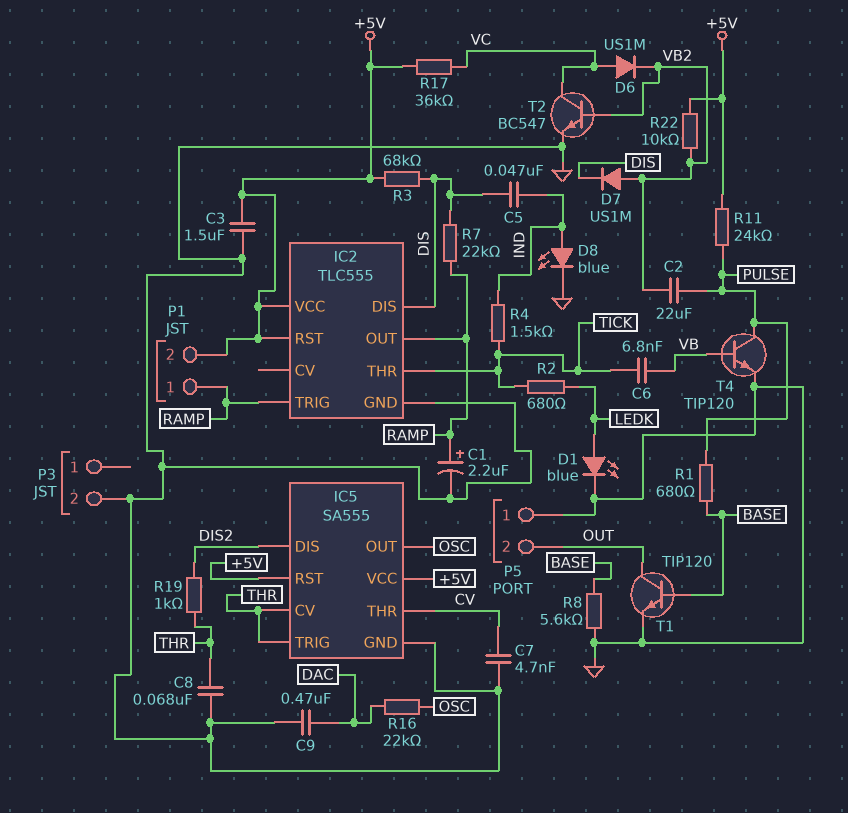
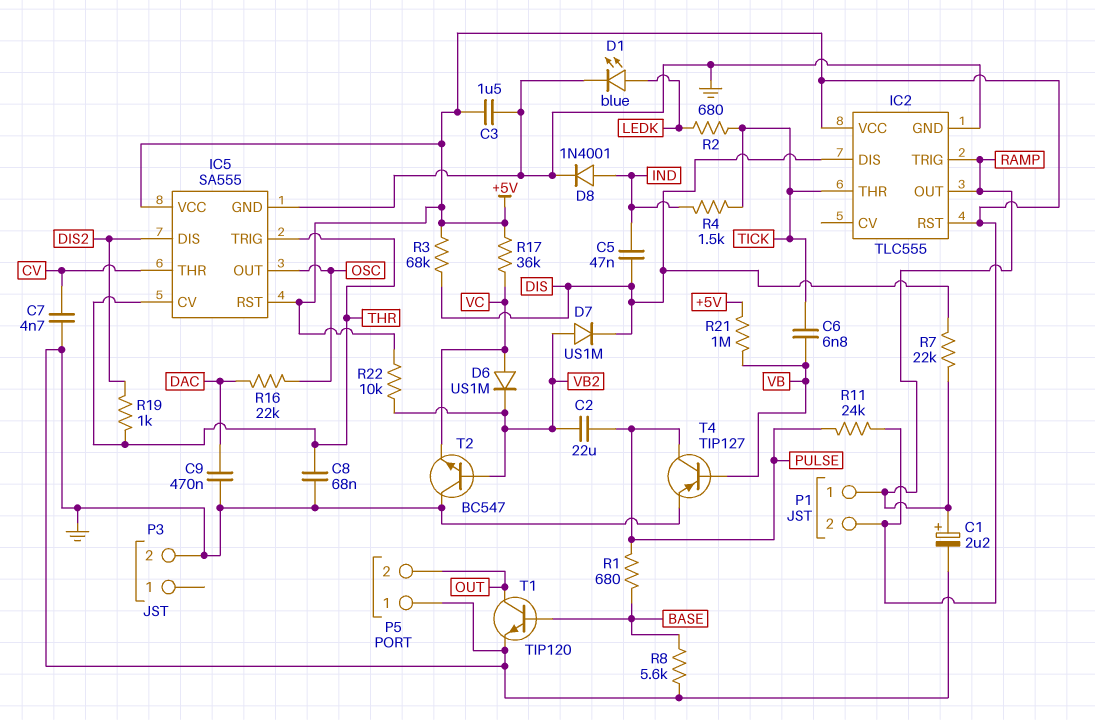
D8: LED blue (A IND, K GND) -> diode 1N4001 (A IND, K GND)
R21: none -> 1M (+5V, VB)
T2: NPN BC547 (B VB2, C VC, E GND) -> NPN BC547 (B VB2, C GND, E VC)
T4: NPN TIP120 (B VB, C PULSE, E GND) -> PNP TIP127 (B VB, C PULSE, E GND)

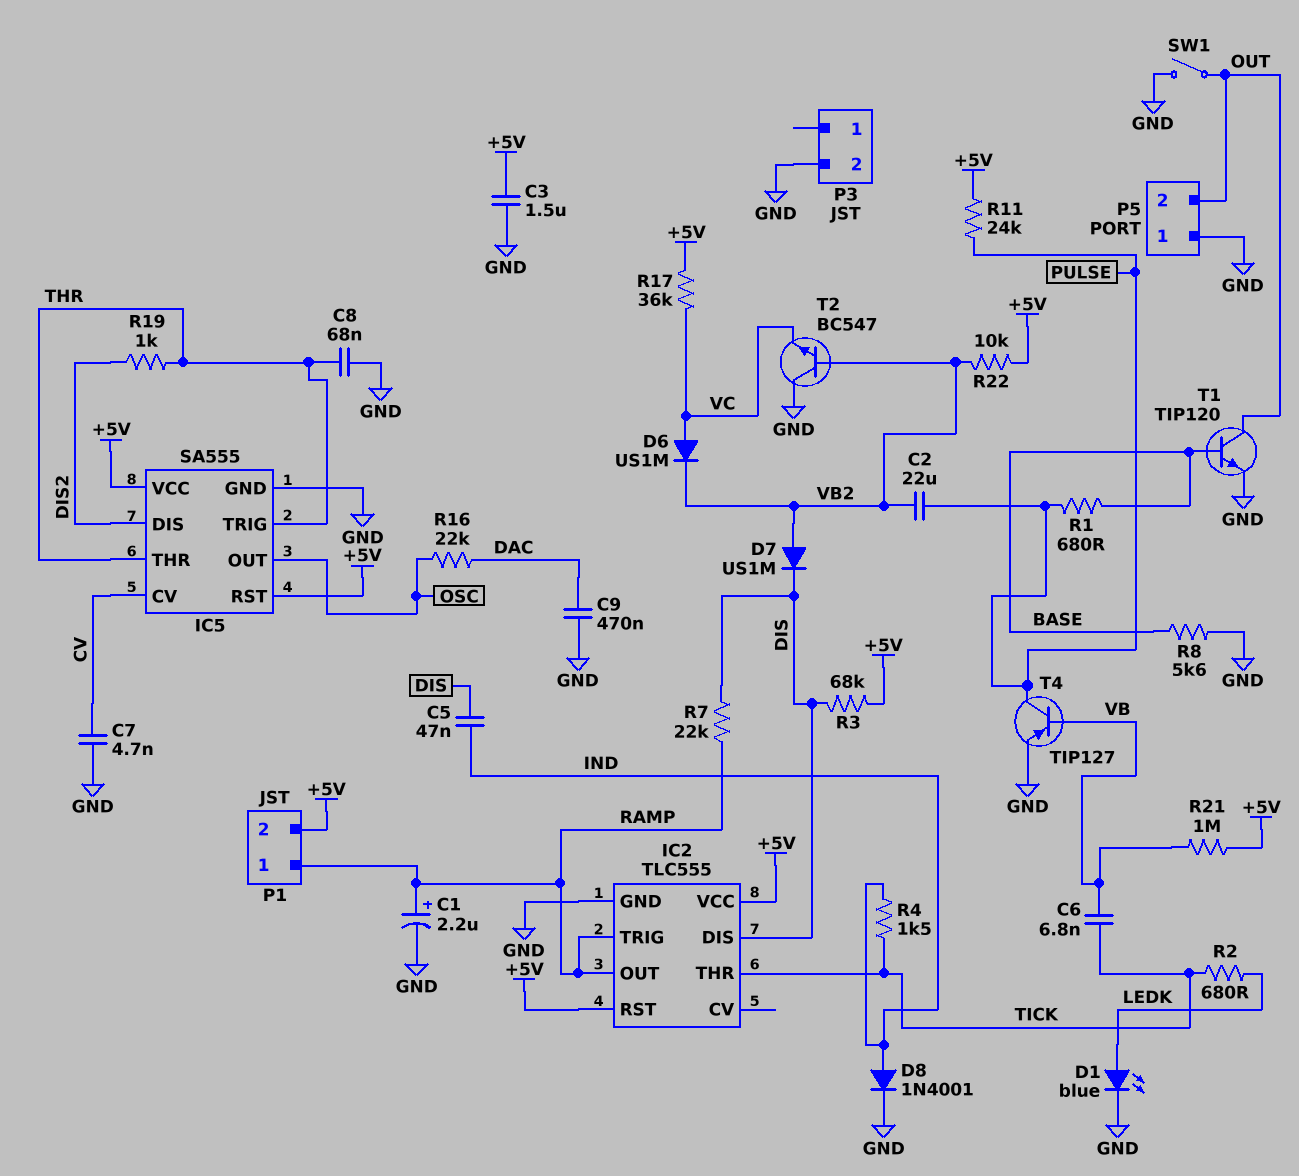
IC5 pin CV: THR -> CV
IC5 pin THR: CV -> THR
SW1: none -> switch (GND, OUT)

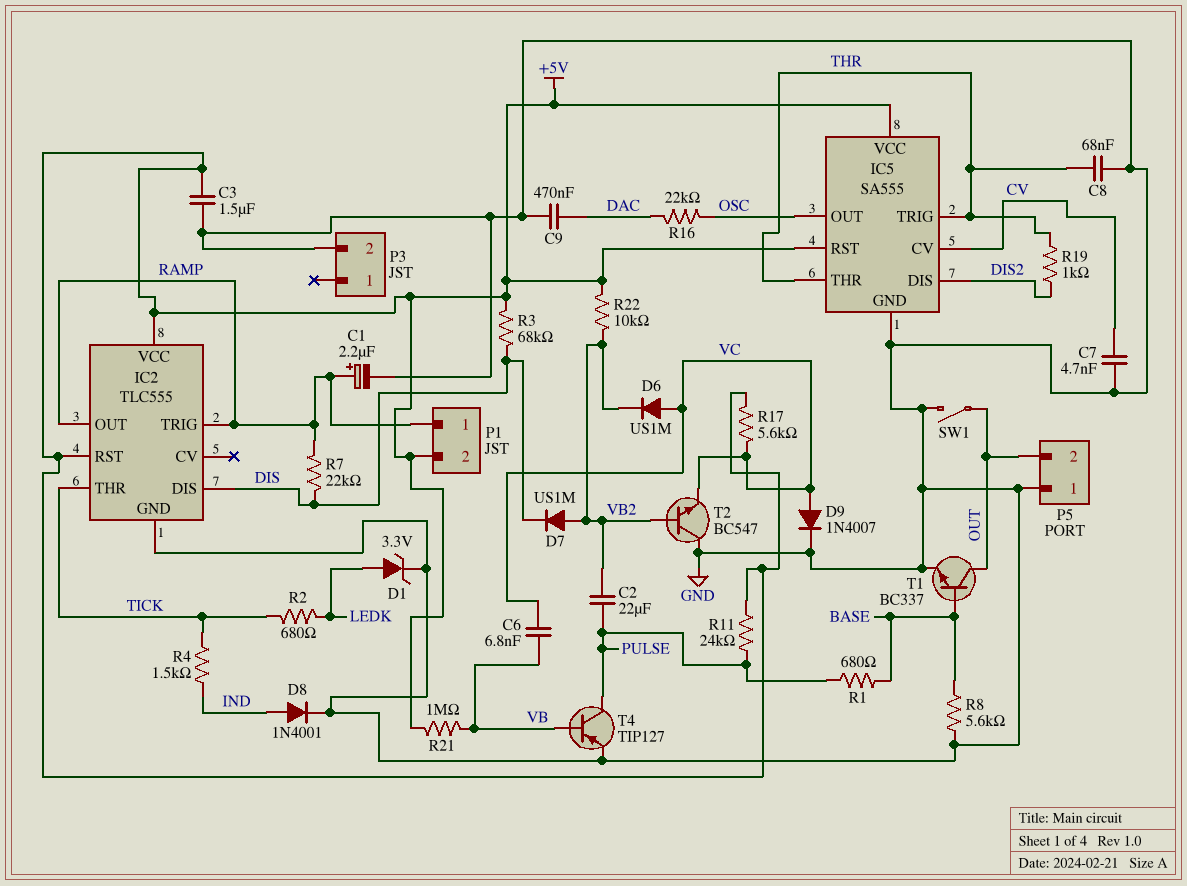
C5: 47nF (DIS, IND) -> none
C6: 6.8nF (TICK, VB) -> 6.8nF (VB, VC)
D1: LED blue (A LEDK, K GND) -> zener 3.3V (A LEDK, K GND)
D9: none -> diode 1N4007 (A VC, K GND)
R17: 36k (+5V, VC) -> 5.6k (+5V, VC)
T1: NPN TIP120 (B BASE, C OUT, E GND) -> NPN BC337 (B BASE, C OUT, E GND)

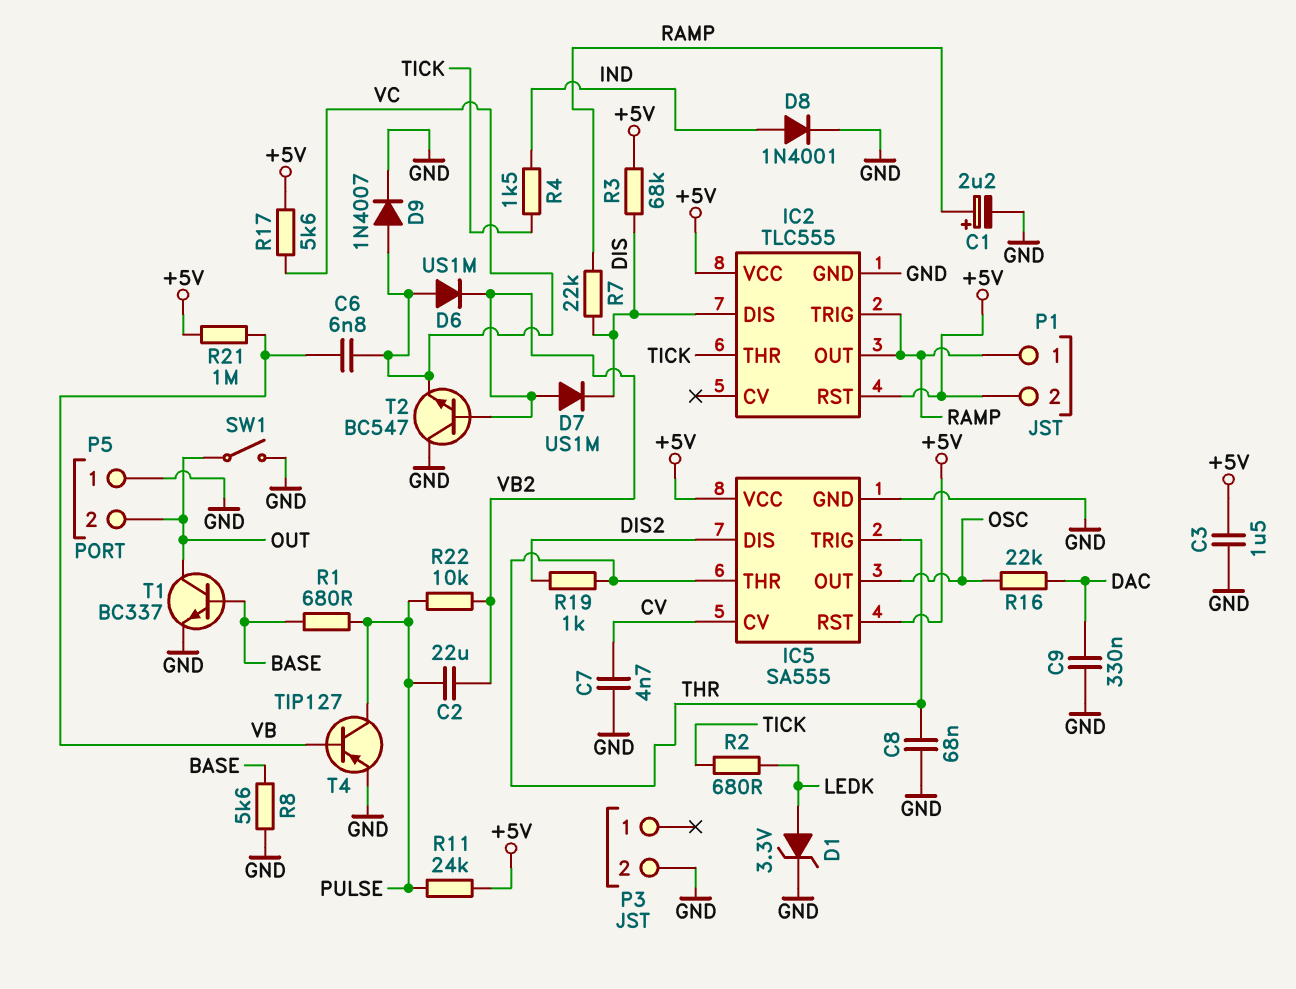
C9: 470nF (DAC, GND) -> 330nF (DAC, GND)
R22: 10k (+5V, VB2) -> 10k (PULSE, VB2)

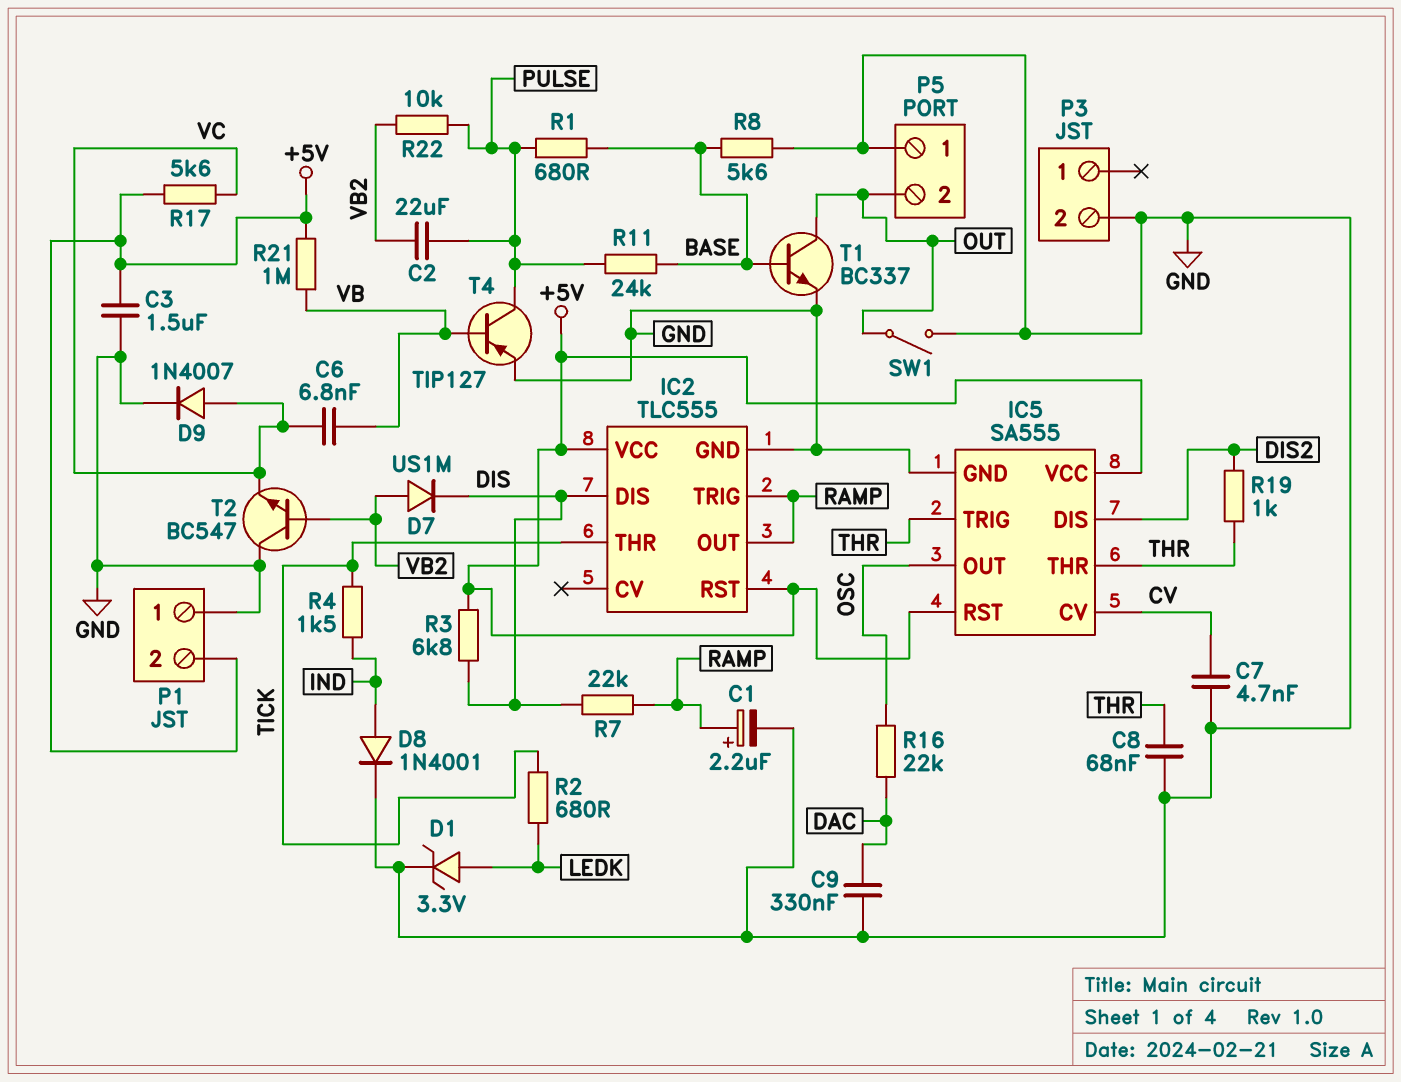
D6: diode US1M (A VC, K VB2) -> none
P1 pin 1: RAMP -> GND
R3: 68k (+5V, DIS) -> 6.8k (+5V, DIS)
R11: 24k (+5V, PULSE) -> 24k (BASE, PULSE)

